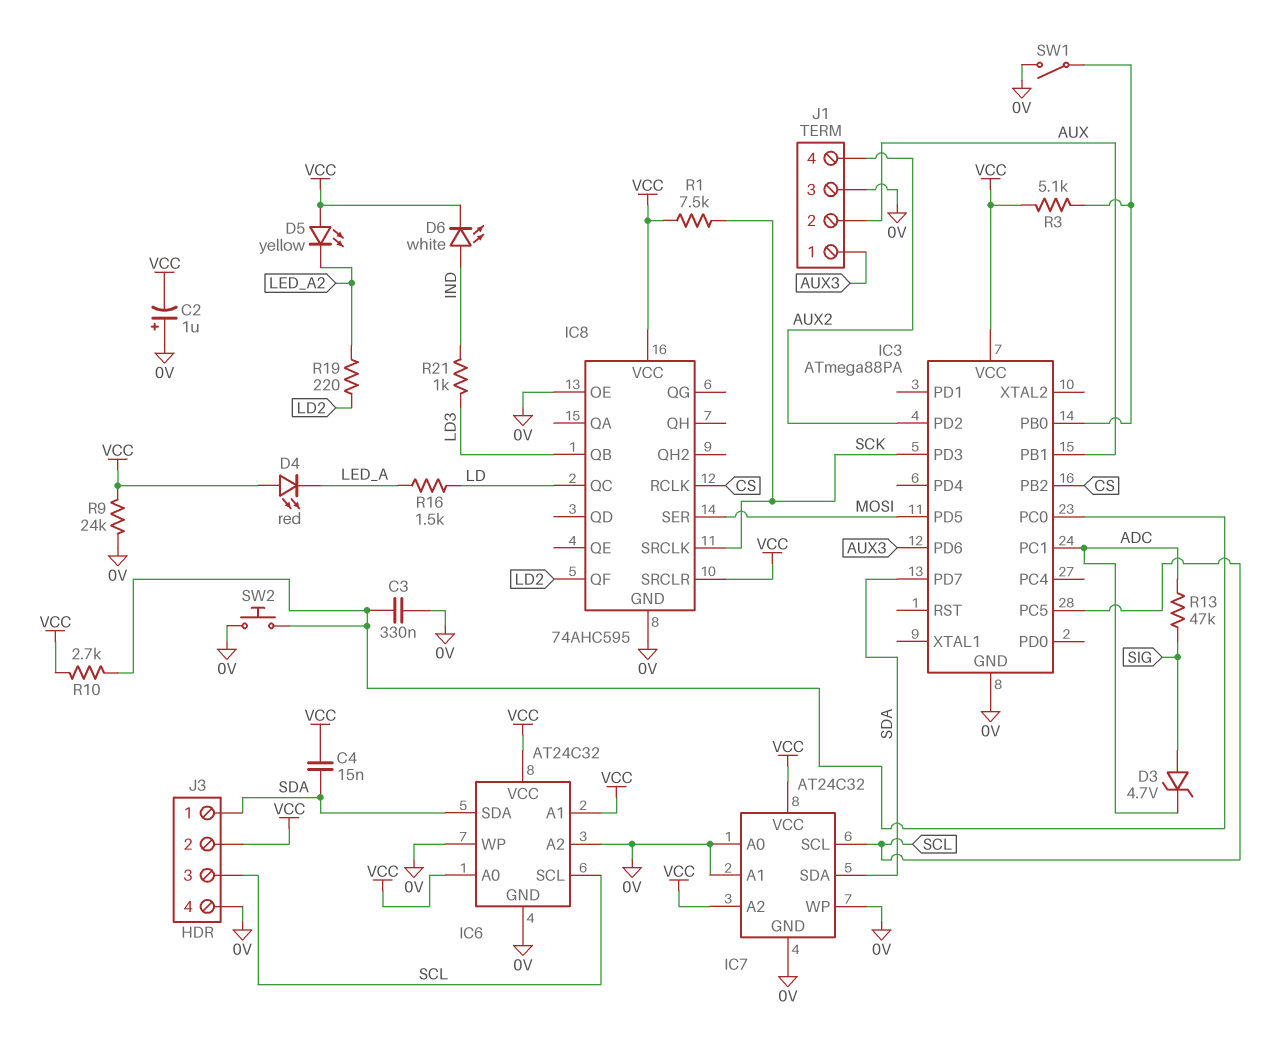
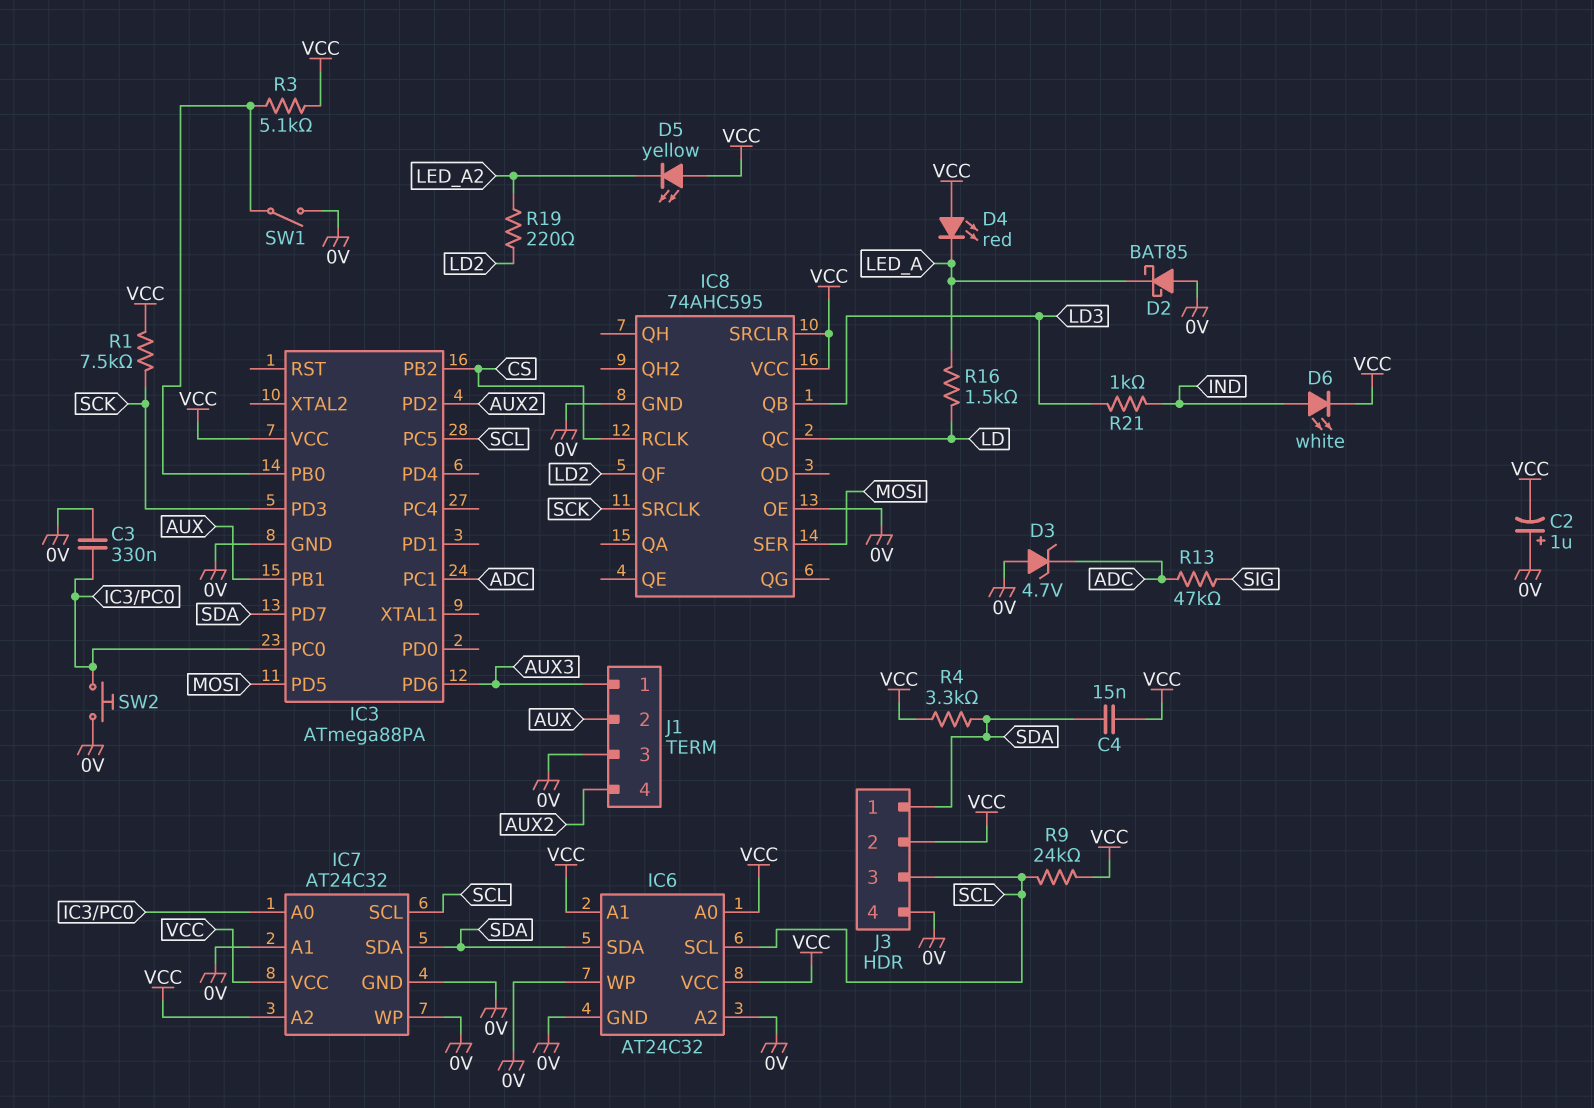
D2: none -> schottky BAT85 (A 0V, K LED_A)
D3: zener 4.7V (A SIG, K ADC) -> zener 4.7V (A 0V, K ADC)
IC7 pin A0: 0V -> IC3/PC0
R4: none -> 3.3k (SDA, VCC)
R9: 24k (0V, VCC) -> 24k (SCL, VCC)
R10: 2.7k (IC3/PC0, VCC) -> none

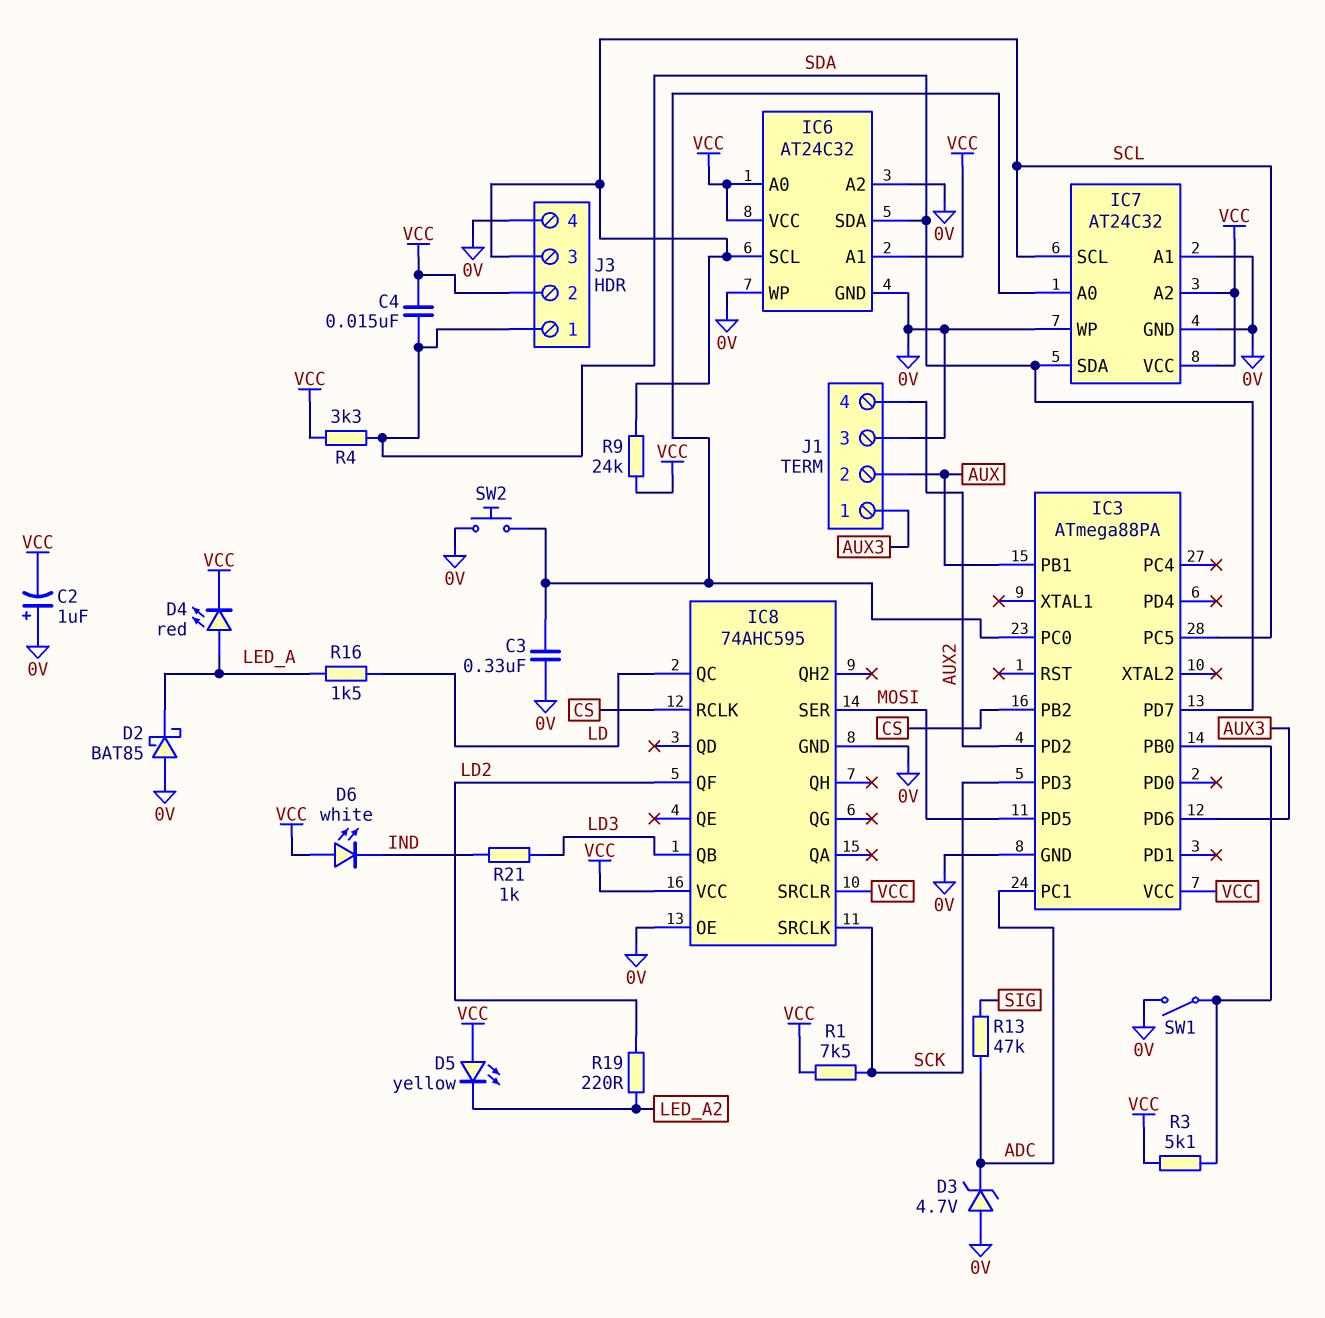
D4: LED red (A VCC, K LED_A) -> LED red (A LED_A, K VCC)
D6: LED white (A IND, K VCC) -> LED white (A VCC, K IND)

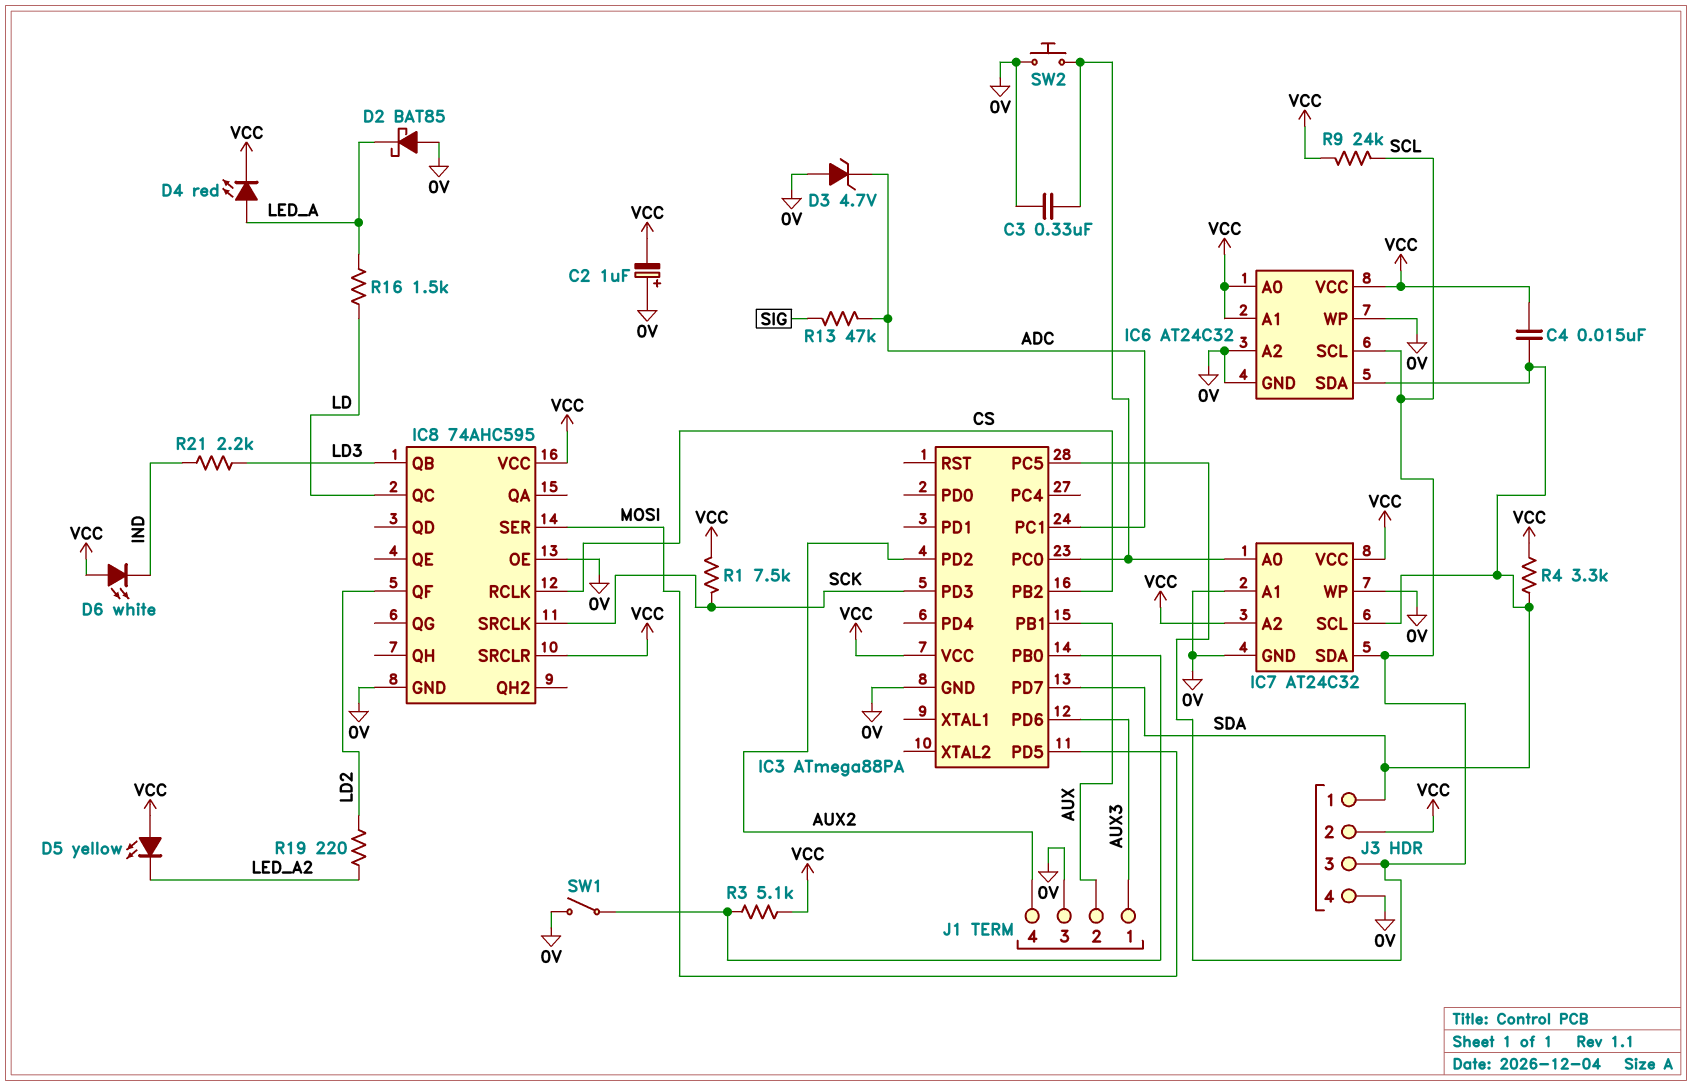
IC7 pin SCL: SCL -> SDA
IC7 pin SDA: SDA -> SCL
R21: 1k (IND, LD3) -> 2.2k (IND, LD3)

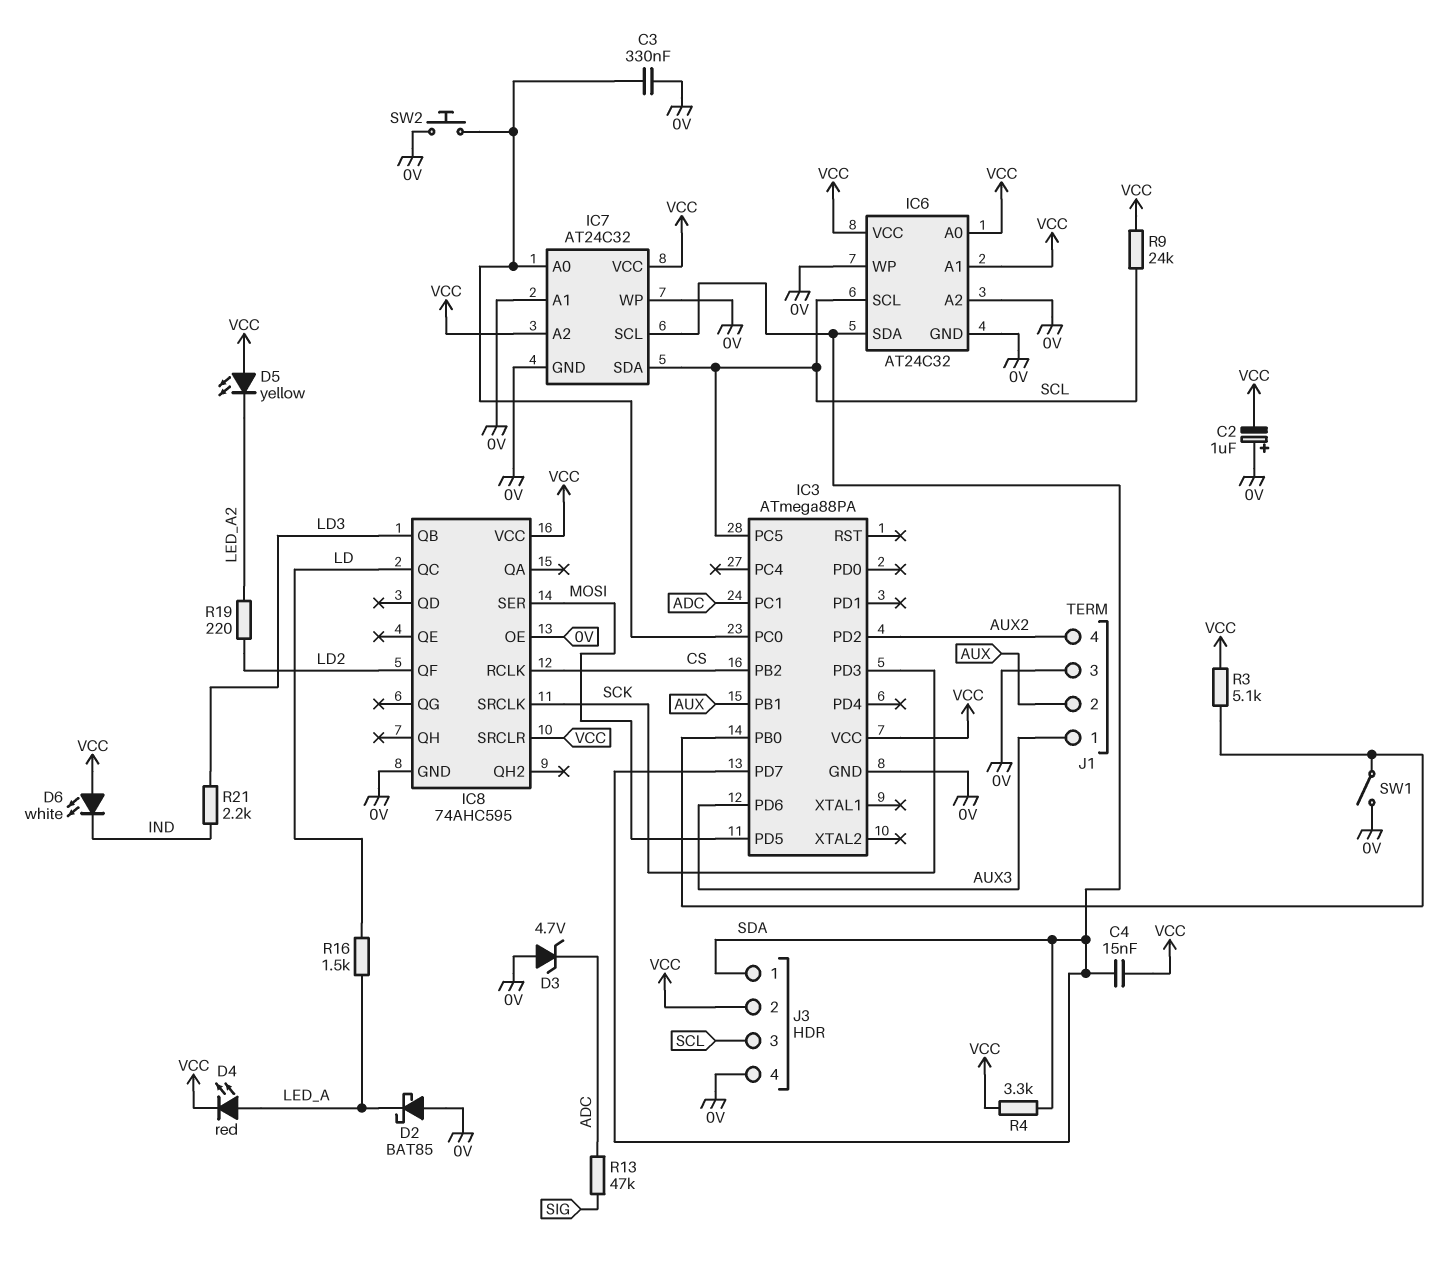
R1: 7.5k (SCK, VCC) -> none

